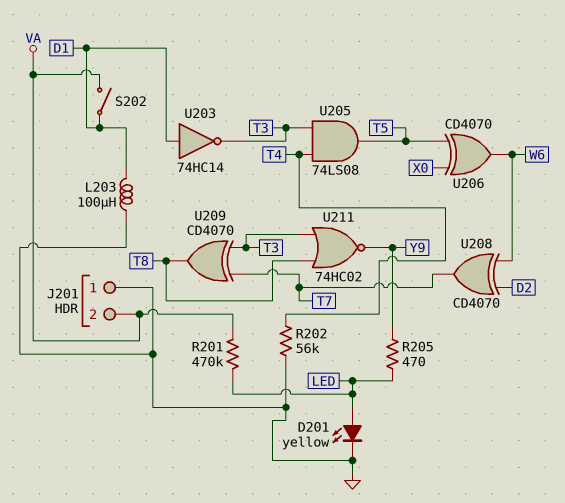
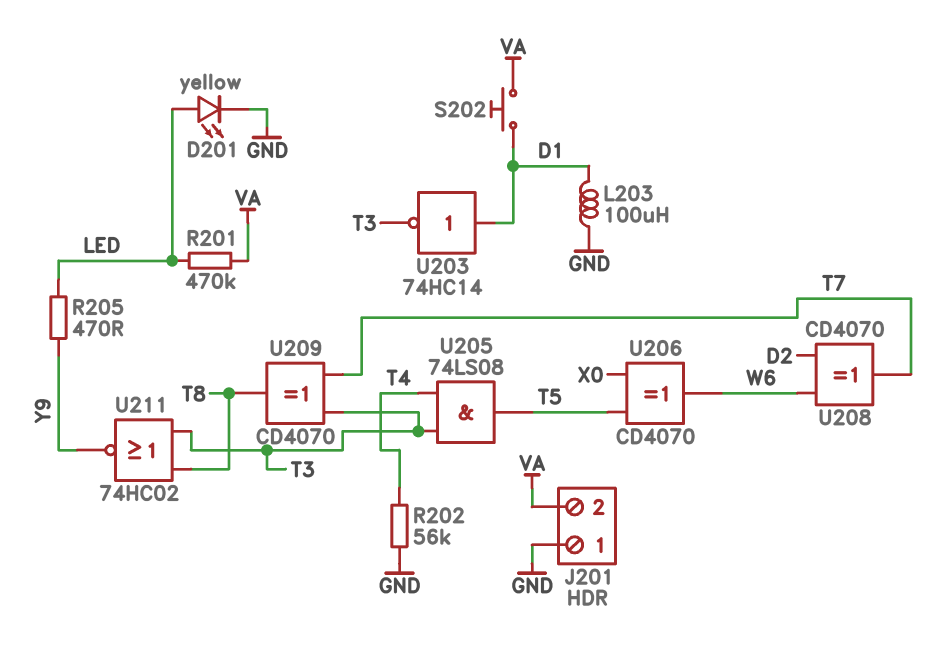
S202: switch (D1, VA) -> button (D1, VA)

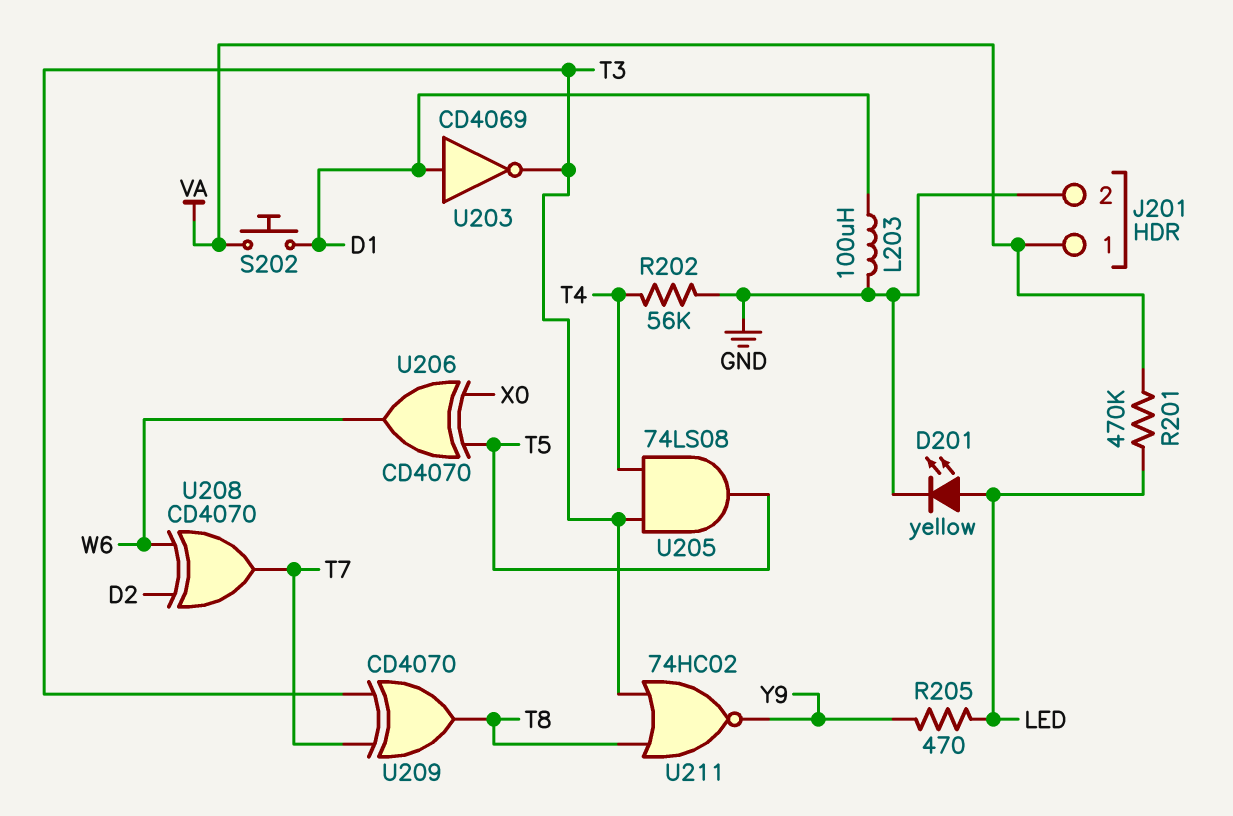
J201 pin 1: GND -> VA
J201 pin 2: VA -> GND
U203: NOT 74HC14 (in D1, out T3) -> NOT CD4069 (in D1, out T3)

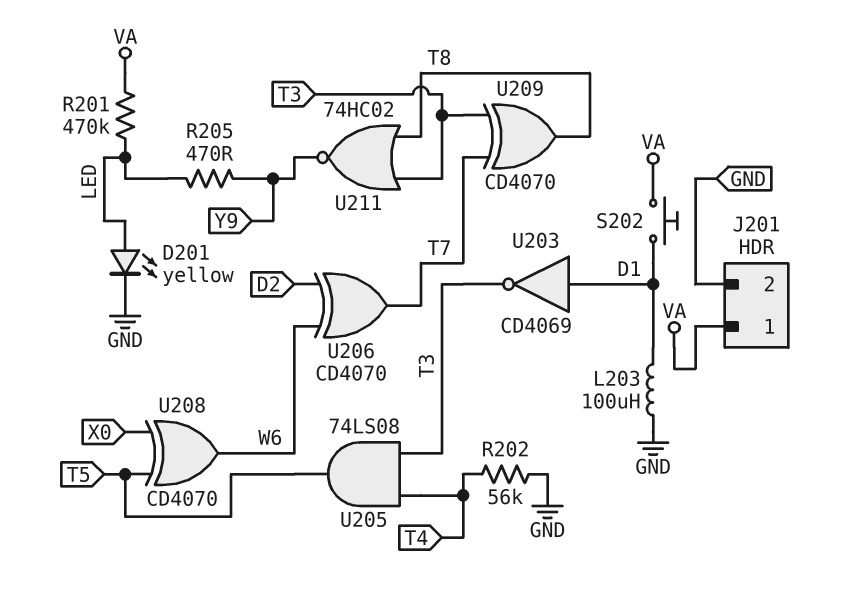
U206: XOR CD4070 (in T5, in X0, out W6) -> XOR CD4070 (in D2, in W6, out T7)
U208: XOR CD4070 (in D2, in W6, out T7) -> XOR CD4070 (in T5, in X0, out W6)

